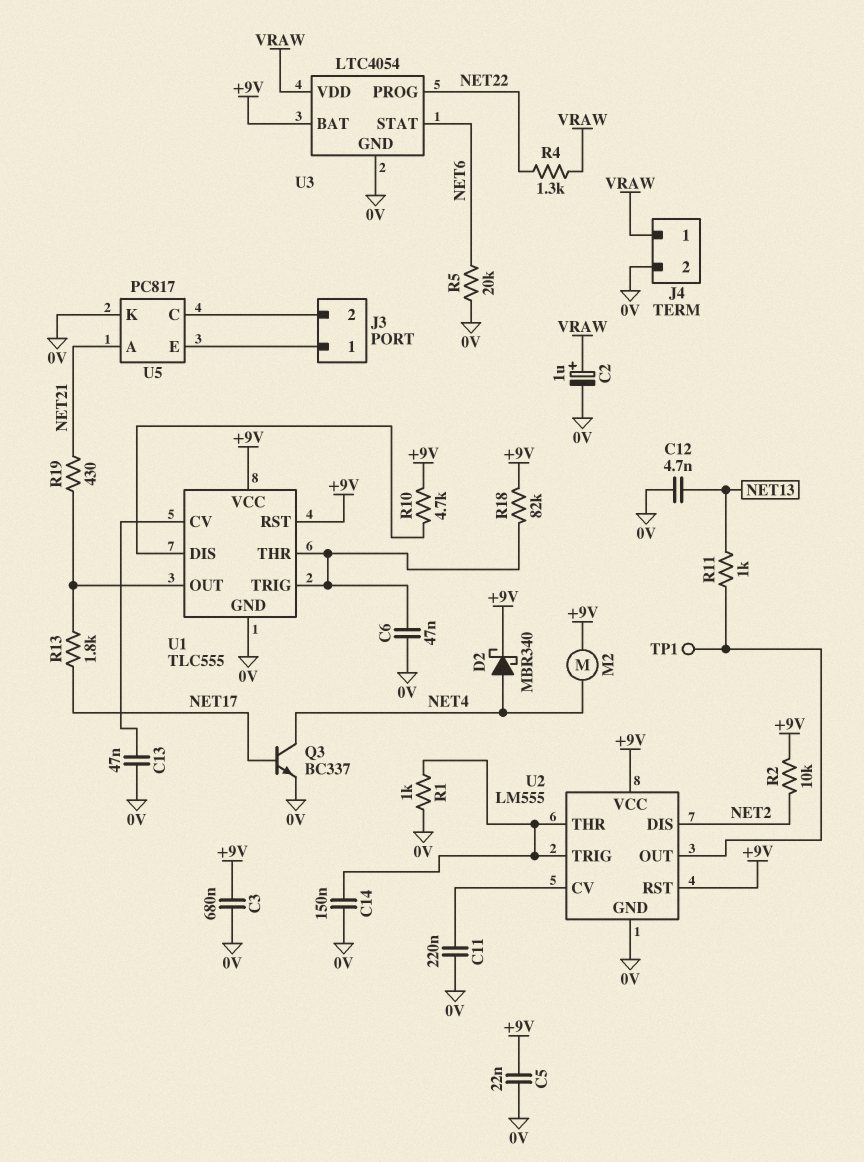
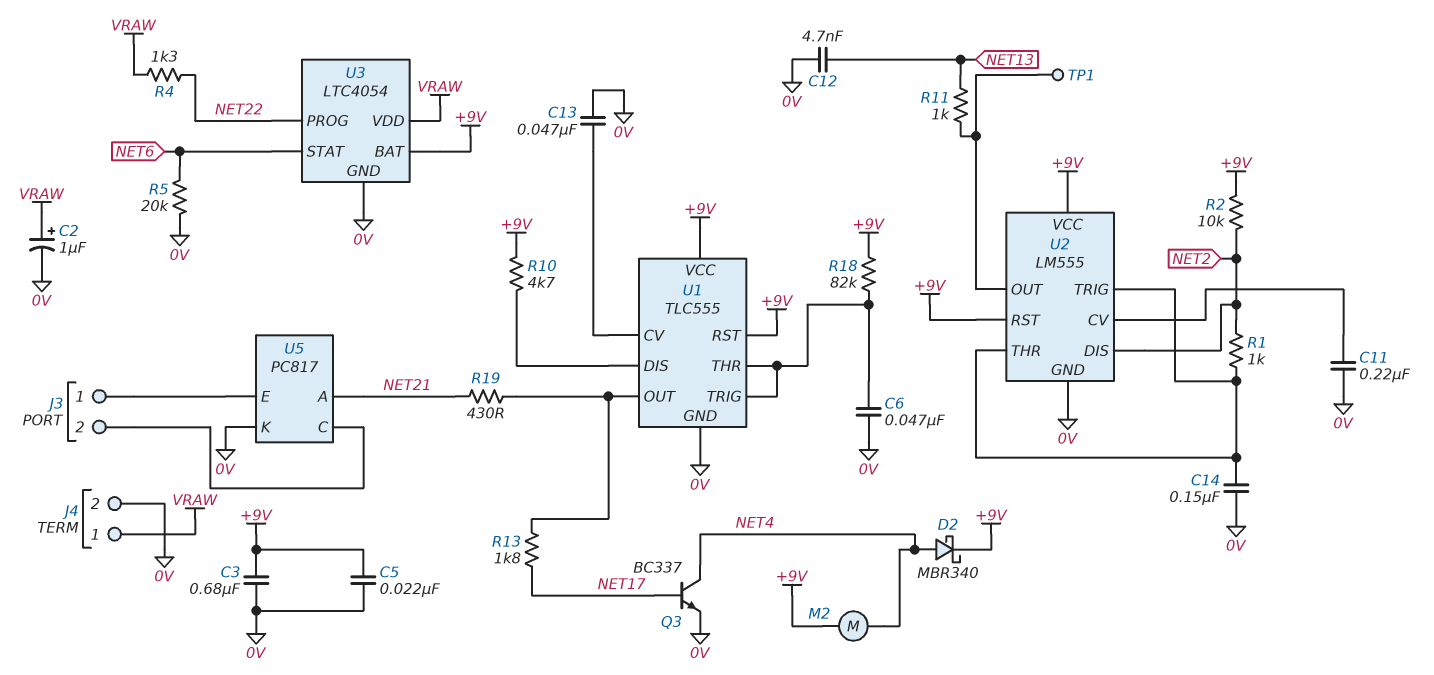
R1: 1k (0V, U2/THR) -> 1k (NET2, U2/THR)

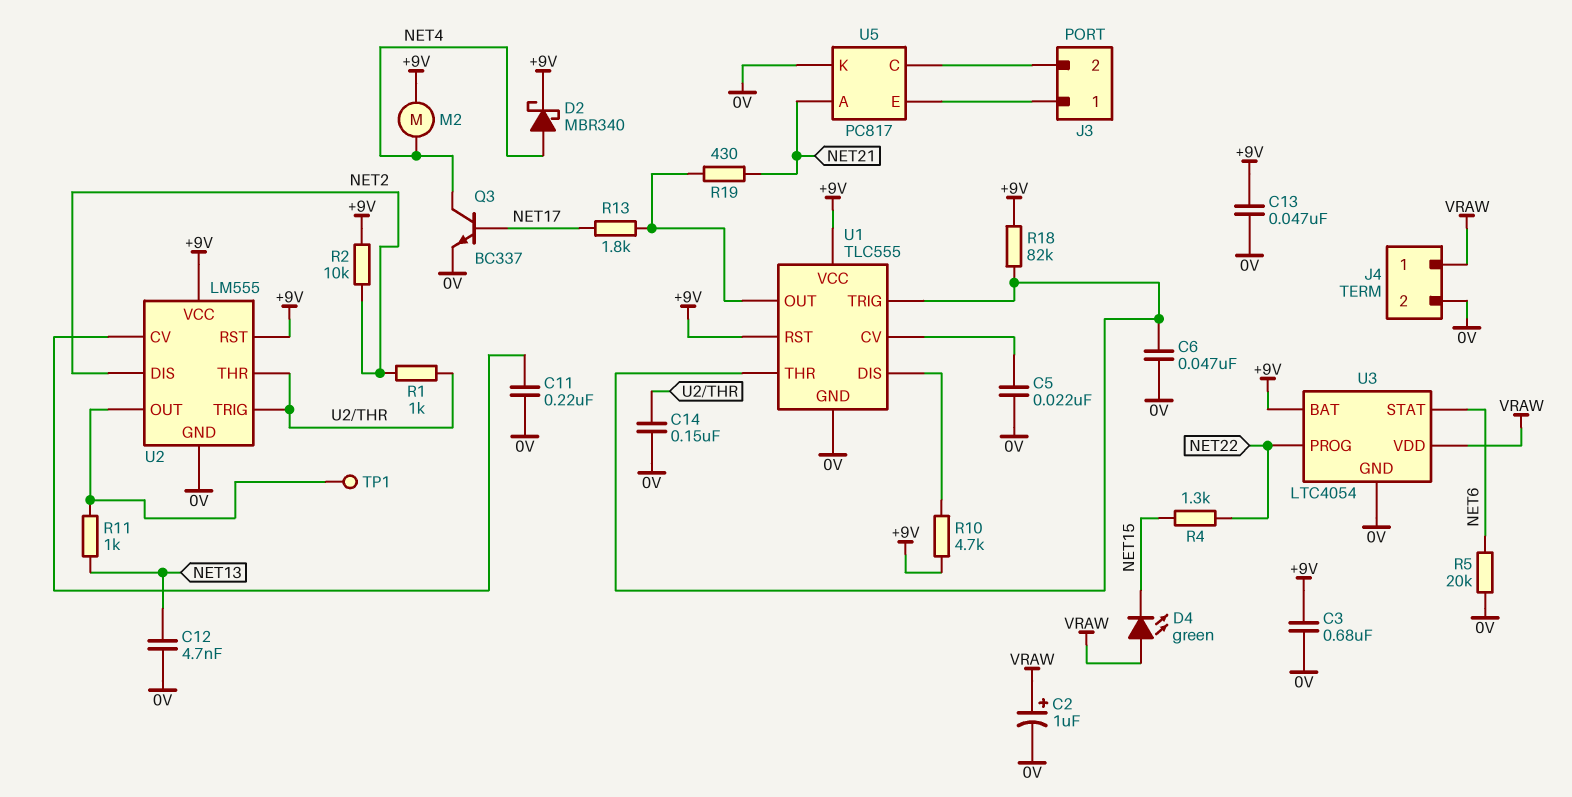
C5: 22nF (+9V, 0V) -> 22nF (0V, U1/CV)
C13: 47nF (0V, U1/CV) -> 47nF (+9V, 0V)
D4: none -> LED green (A VRAW, K NET15)
R4: 1.3k (NET22, VRAW) -> 1.3k (NET15, NET22)

